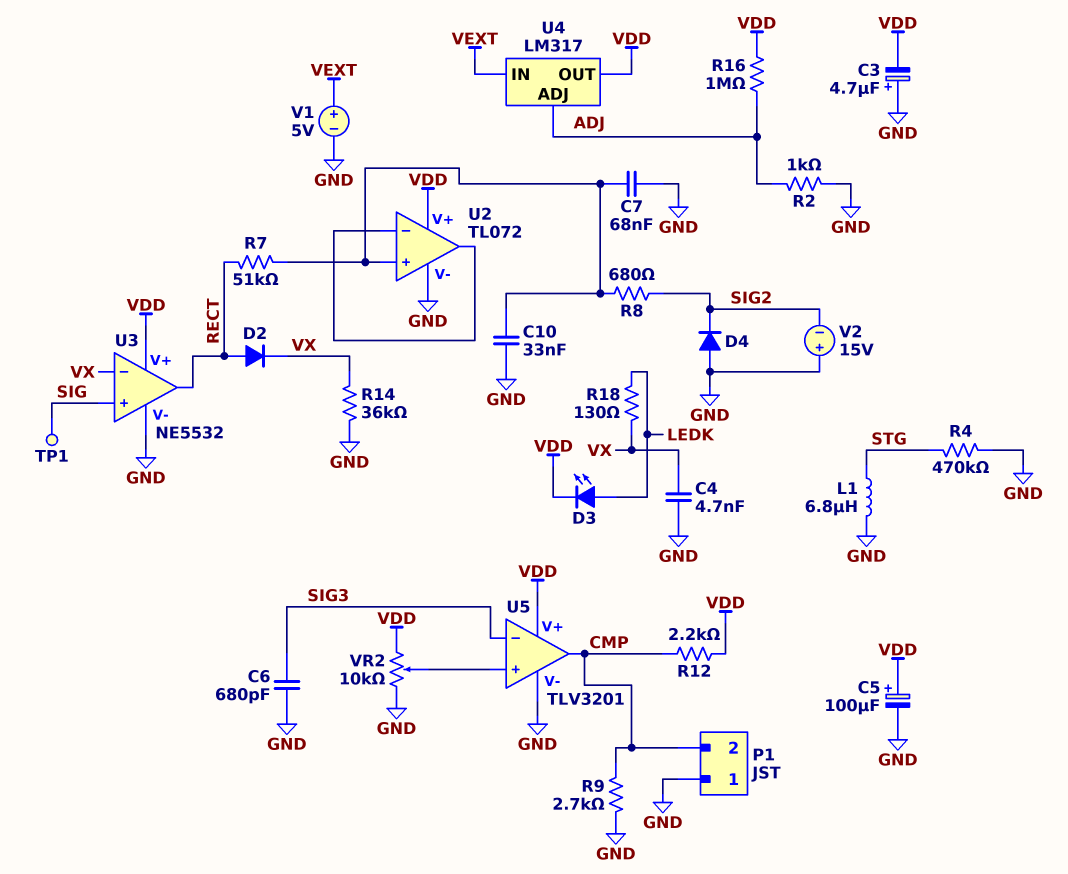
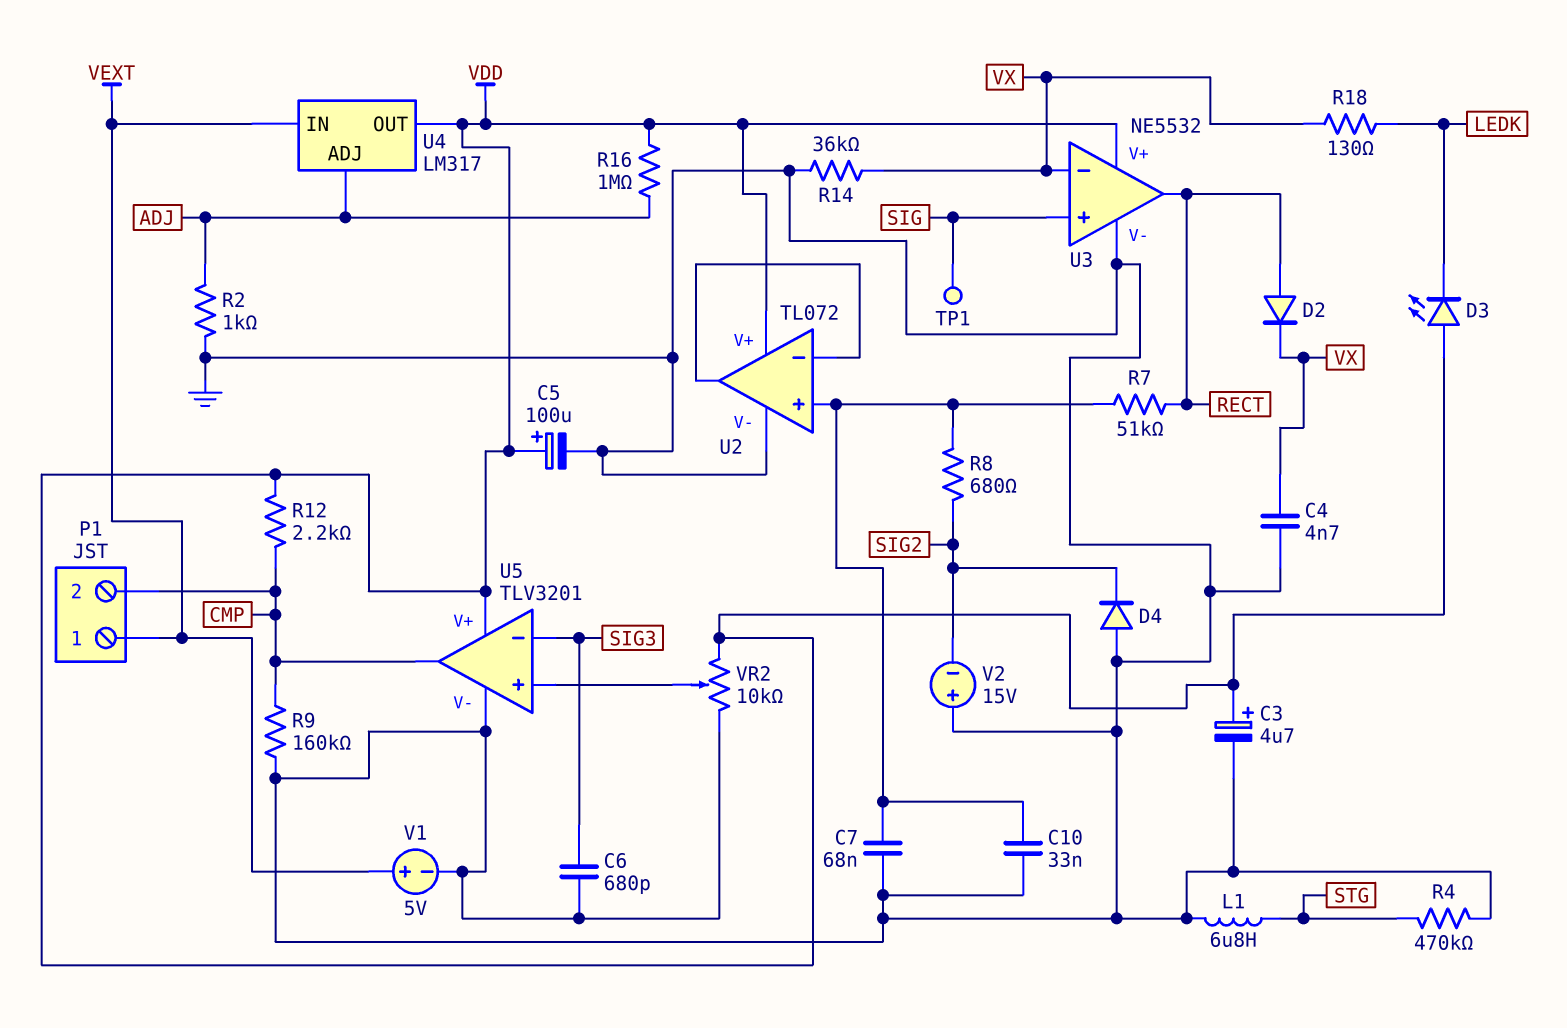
C3: 4.7uF (plus GND, minus VDD) -> 4.7uF (plus VDD, minus GND)
D3: LED (A LEDK, K VDD) -> LED (A VDD, K LEDK)
P1 pin 1: GND -> VEXT
R9: 2.7k (CMP, GND) -> 160k (CMP, GND)

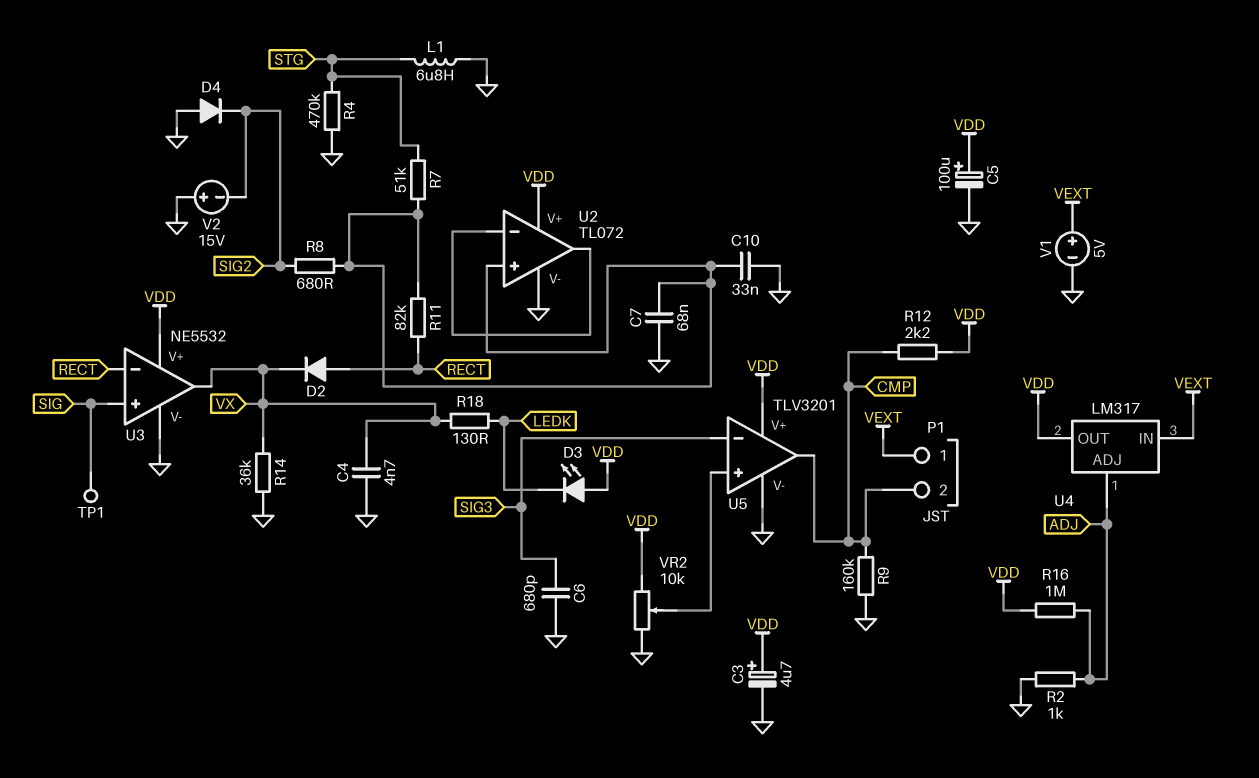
R7: 51k (RECT, U2/in+) -> 51k (STG, U2/in+)
R11: none -> 82k (RECT, U2/in+)
U3 pin in-: VX -> RECT
U3 pin out: RECT -> VX

